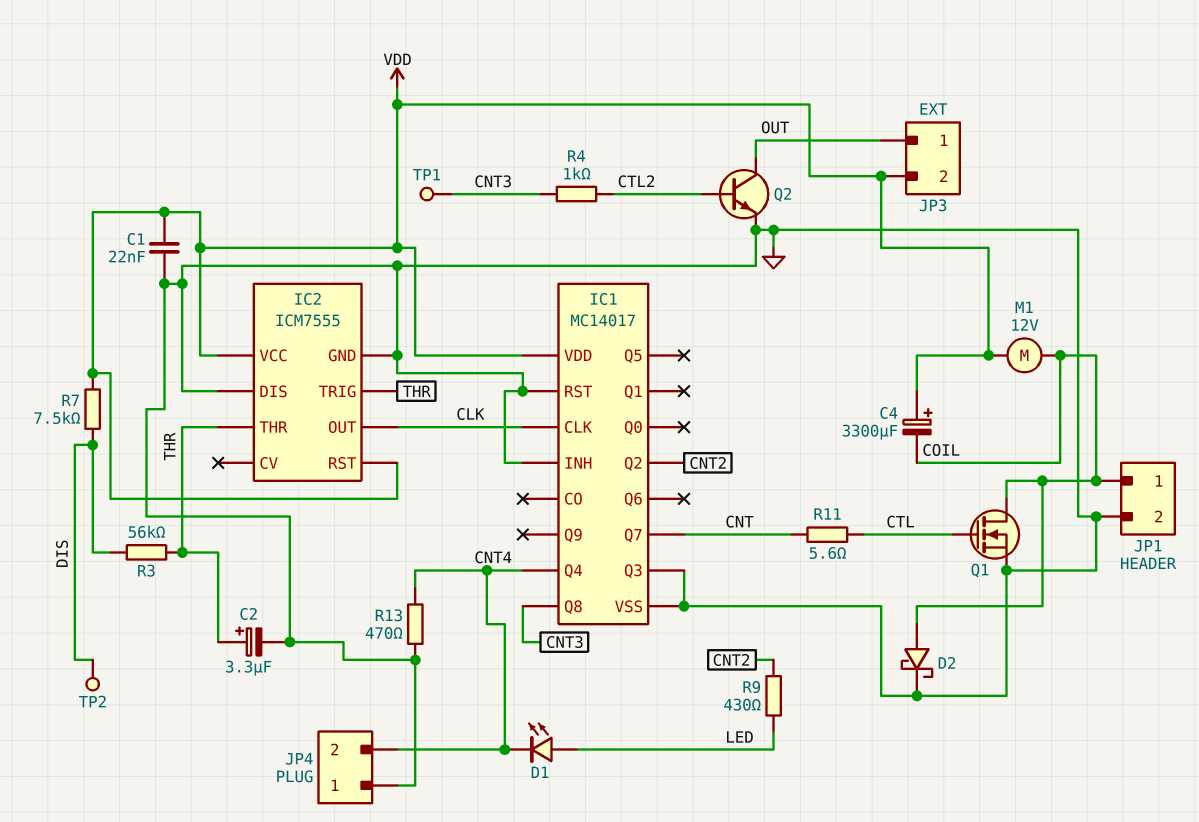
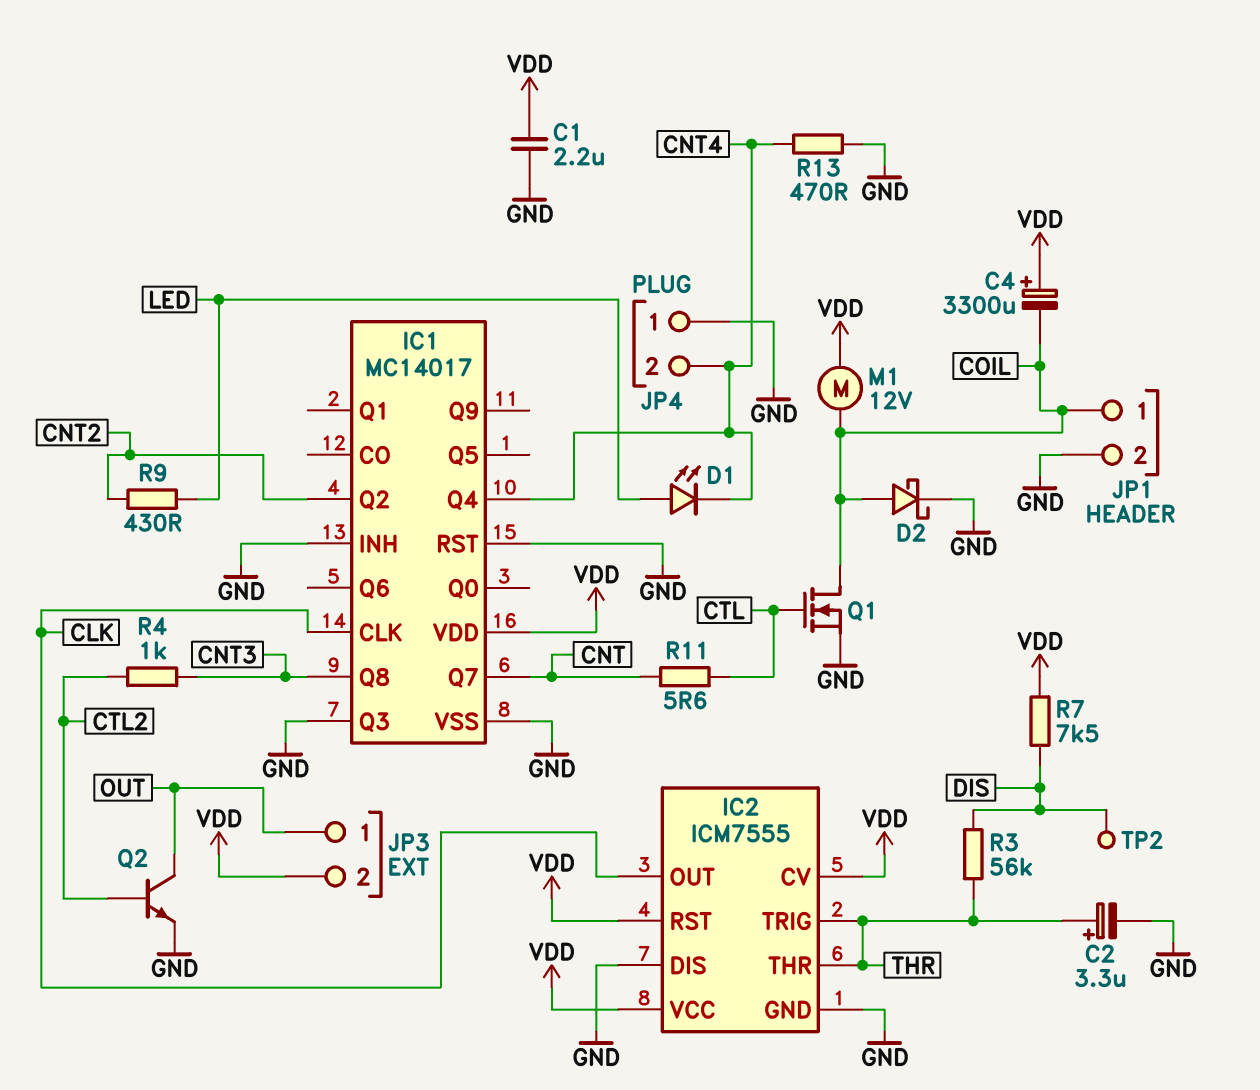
C1: 22nF (GND, VDD) -> 2.2uF (GND, VDD)
IC2 pin CV: none -> VDD
TP1: test point (CNT3) -> none

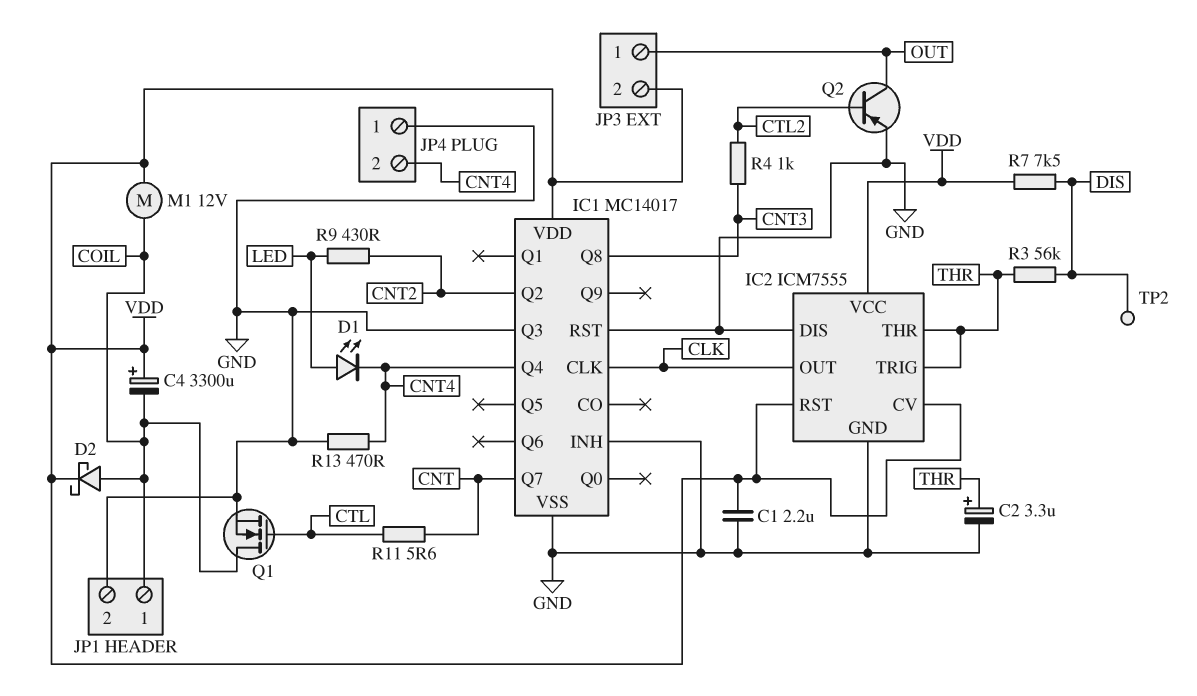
D2: schottky (A COIL, K GND) -> schottky (A COIL, K VDD)
Q2: NPN (B CTL2, C OUT, E GND) -> PNP (B CTL2, C OUT, E GND)

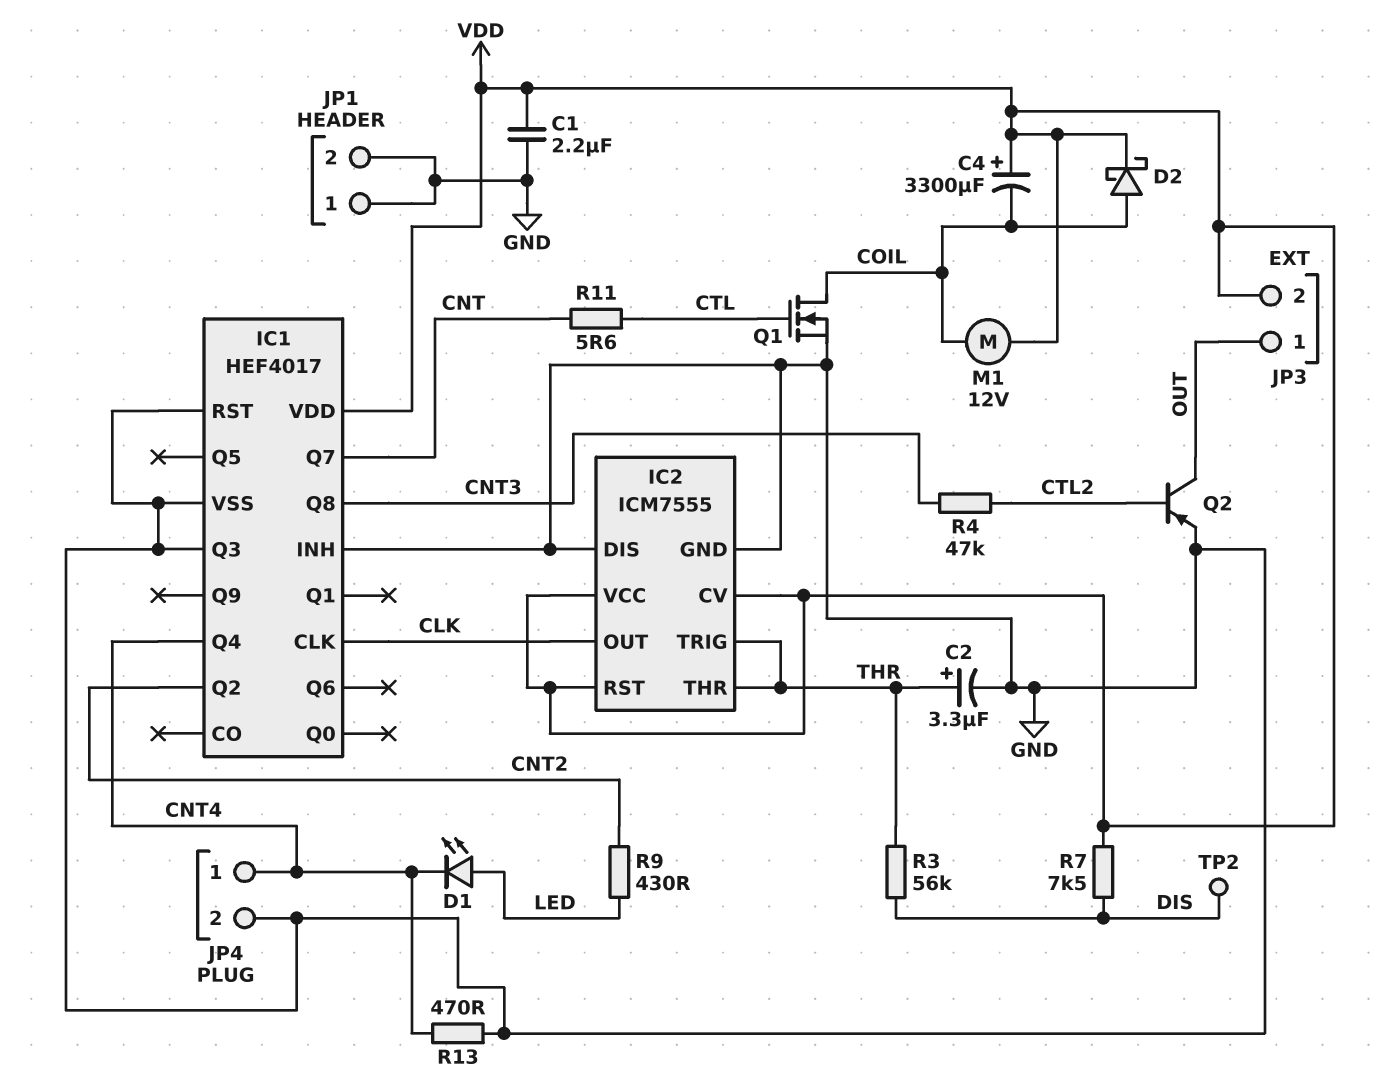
IC1: MC14017 -> HEF4017
JP1 pin 1: COIL -> GND
JP4 pin 1: GND -> CNT4
JP4 pin 2: CNT4 -> GND
R4: 1k (CNT3, CTL2) -> 47k (CNT3, CTL2)

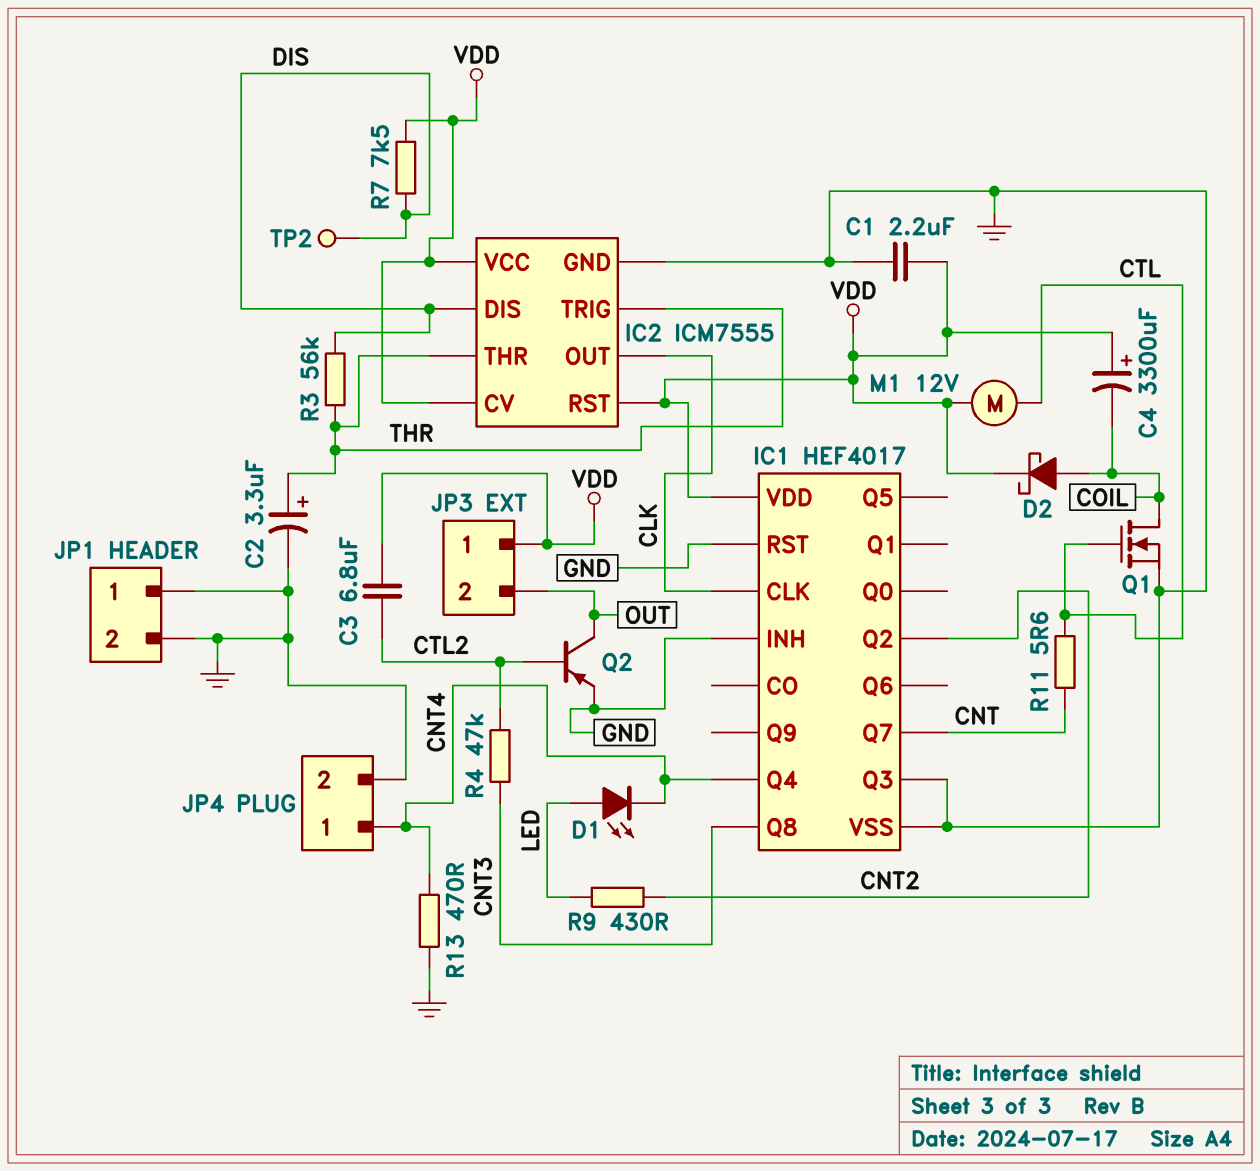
C3: none -> 6.8uF (CTL2, VDD)
IC2 pin DIS: GND -> DIS
JP3 pin 1: OUT -> VDD
JP3 pin 2: VDD -> OUT
M1: motor 12V (COIL, VDD) -> motor 12V (CTL, VDD)

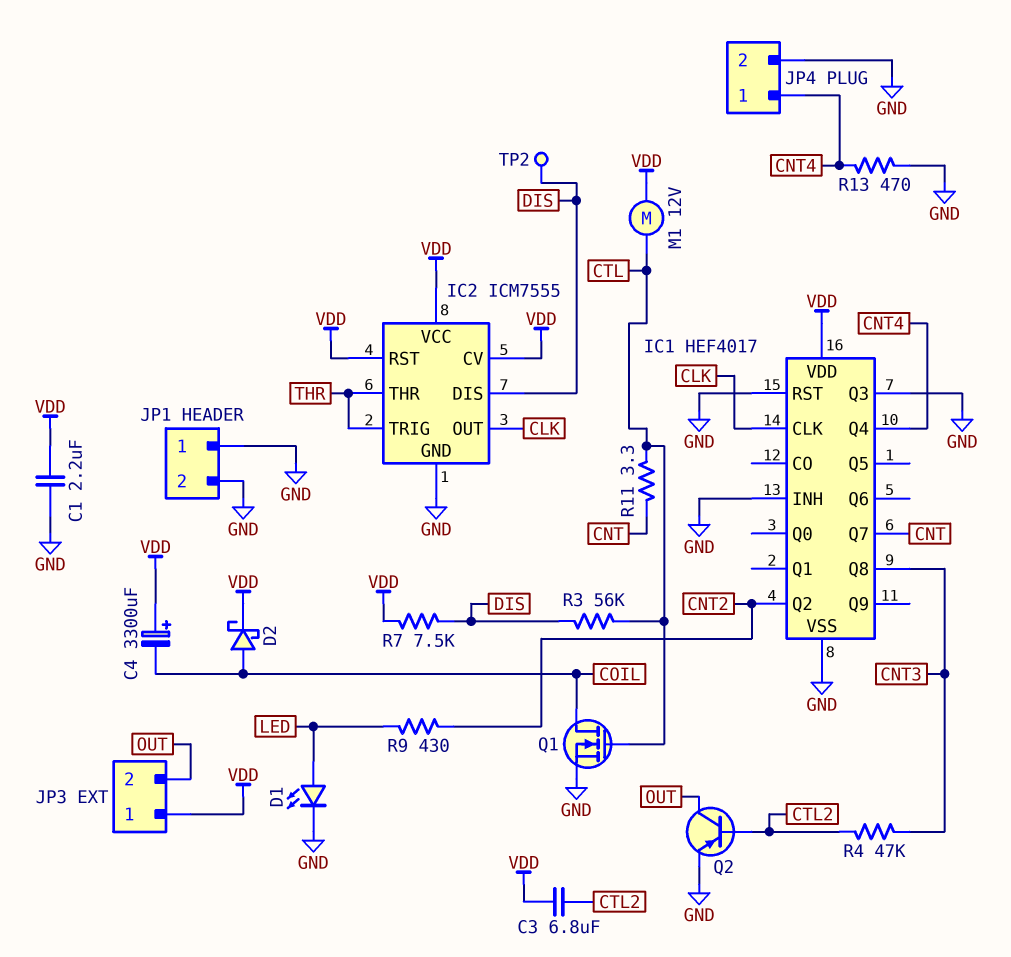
C2: 3.3uF (plus THR, minus GND) -> none
D1: LED (A LED, K CNT4) -> LED (A LED, K GND)
R3: 56k (DIS, THR) -> 56k (CTL, DIS)
R11: 5.6 (CNT, CTL) -> 3.3 (CNT, CTL)

